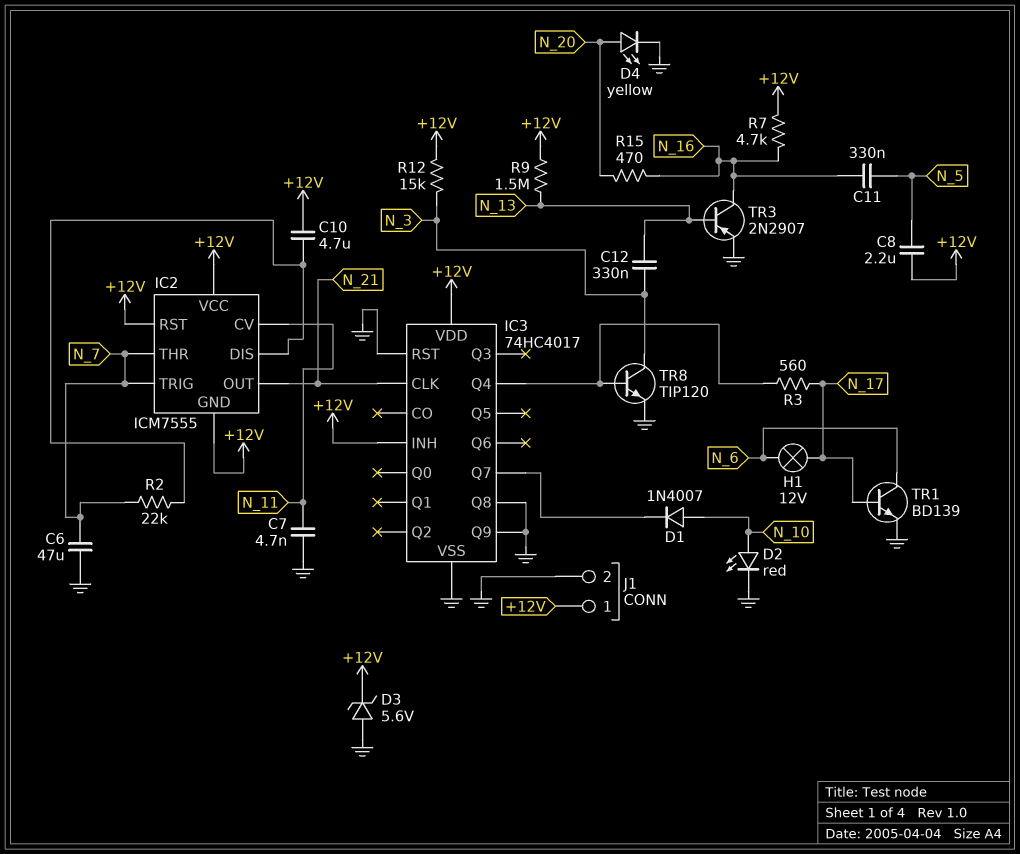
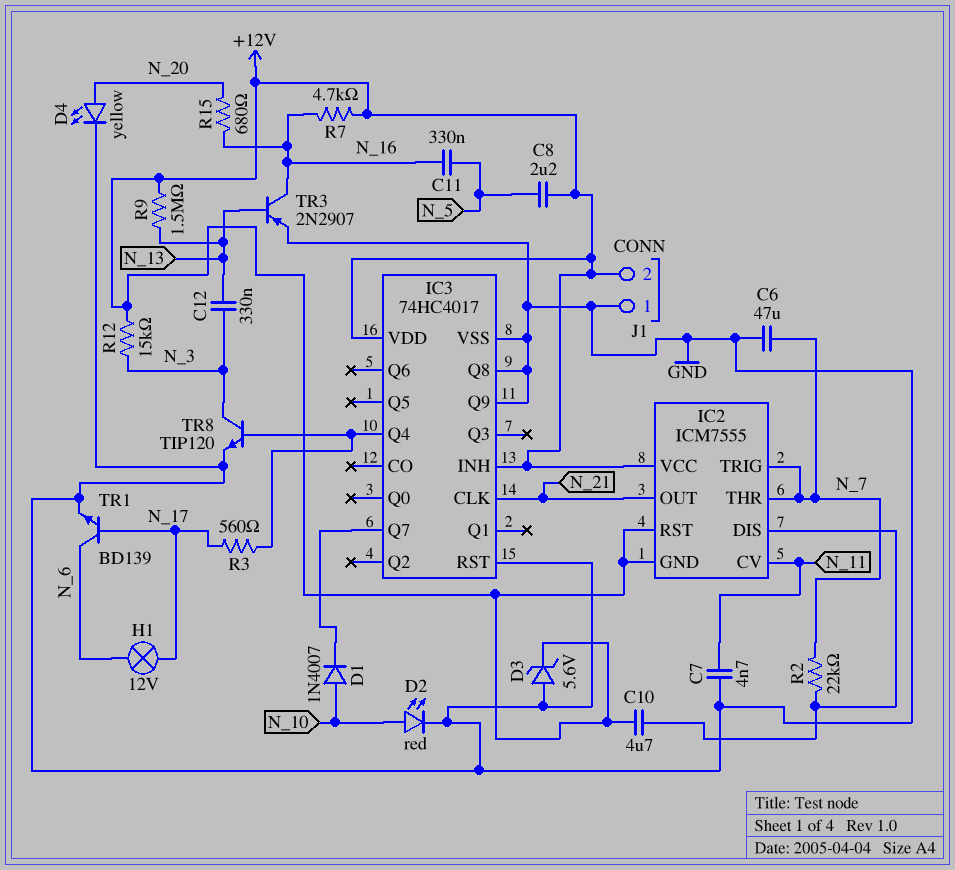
J1 pin 1: +12V -> GND
J1 pin 2: GND -> +12V
R15: 470 (N_16, N_20) -> 680 (N_16, N_20)

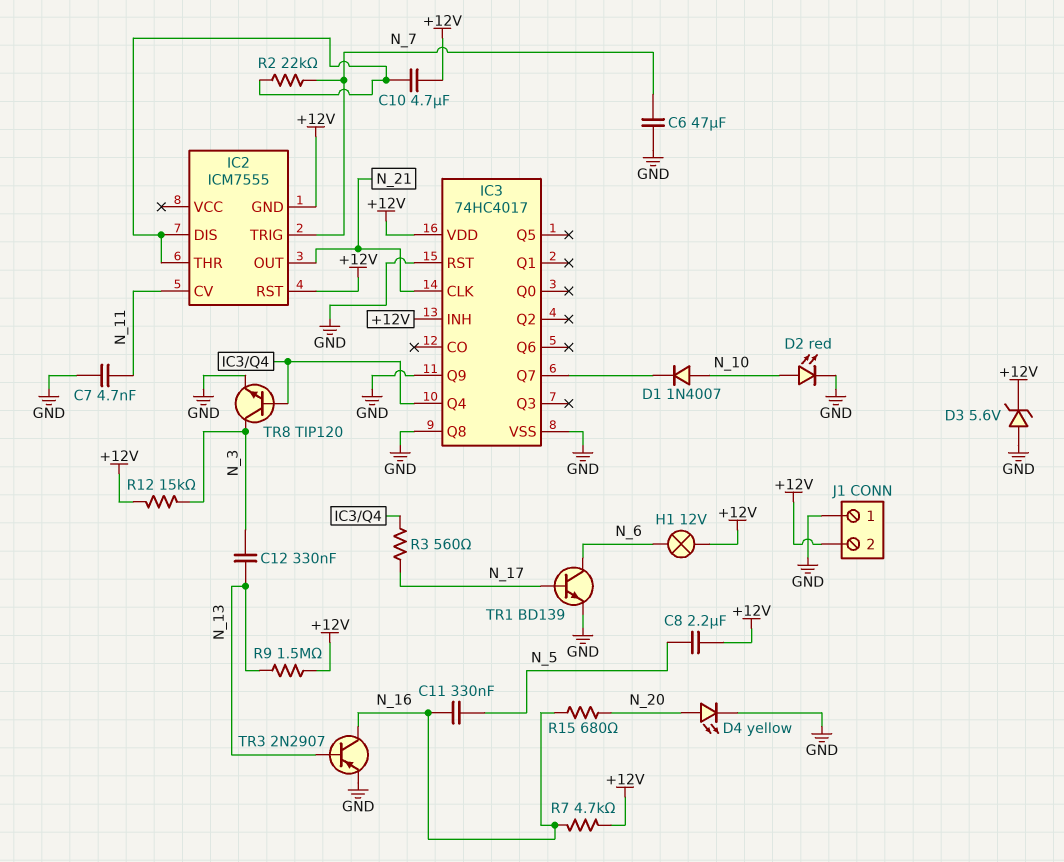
H1: lamp 12V (N_6, N_17) -> lamp 12V (+12V, N_6)
IC2 pin THR: N_7 -> IC2/DIS
IC2 pin VCC: +12V -> none

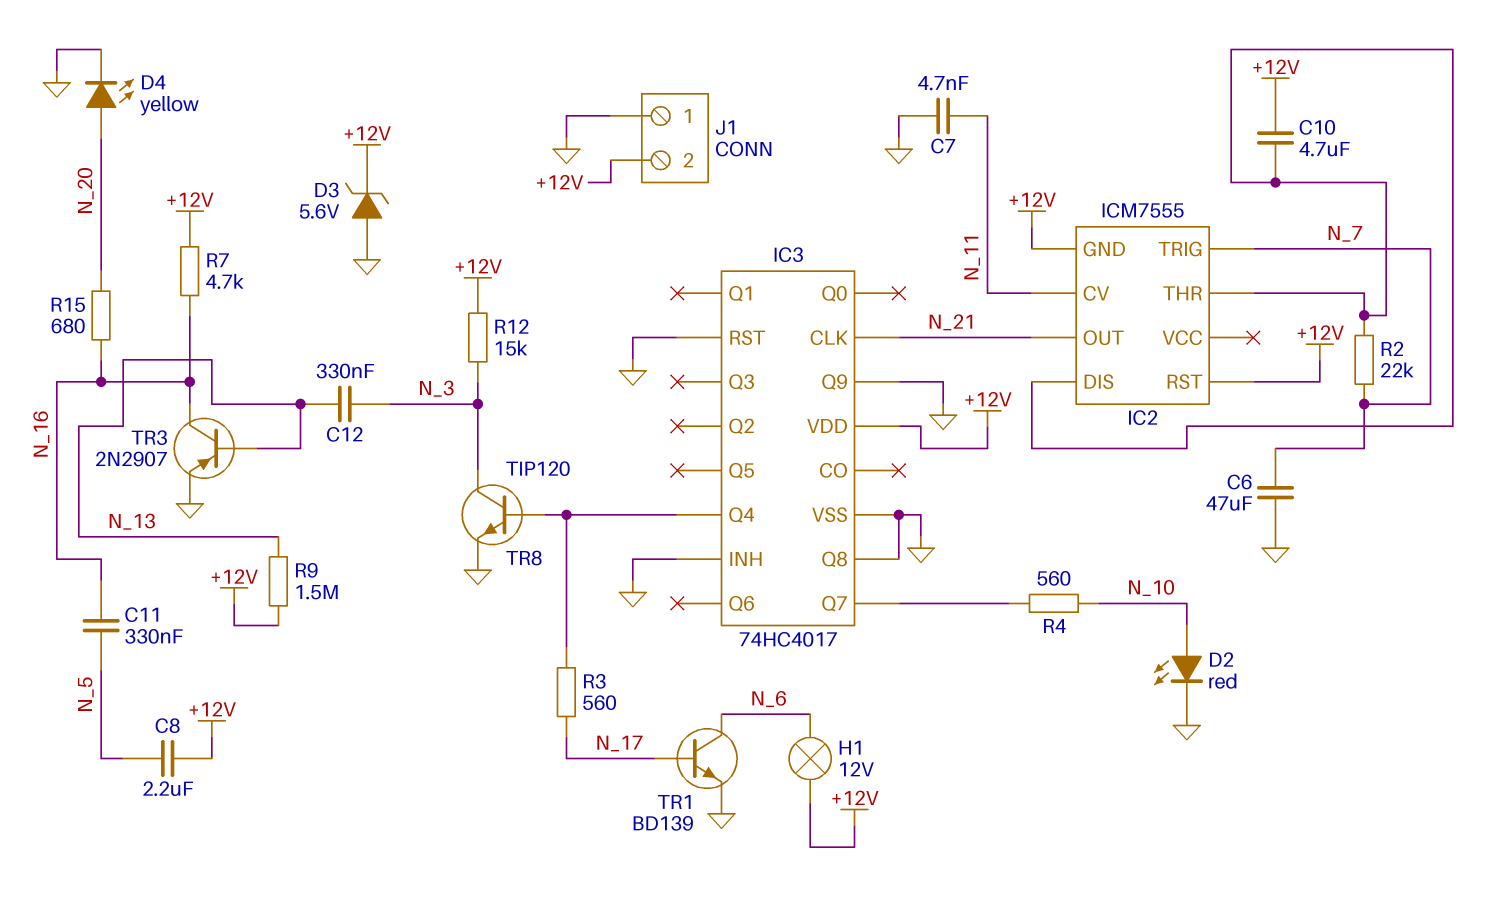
D1: diode 1N4007 (A N_10, K IC3/Q7) -> none
IC3 pin INH: +12V -> GND
R4: none -> 560 (IC3/Q7, N_10)

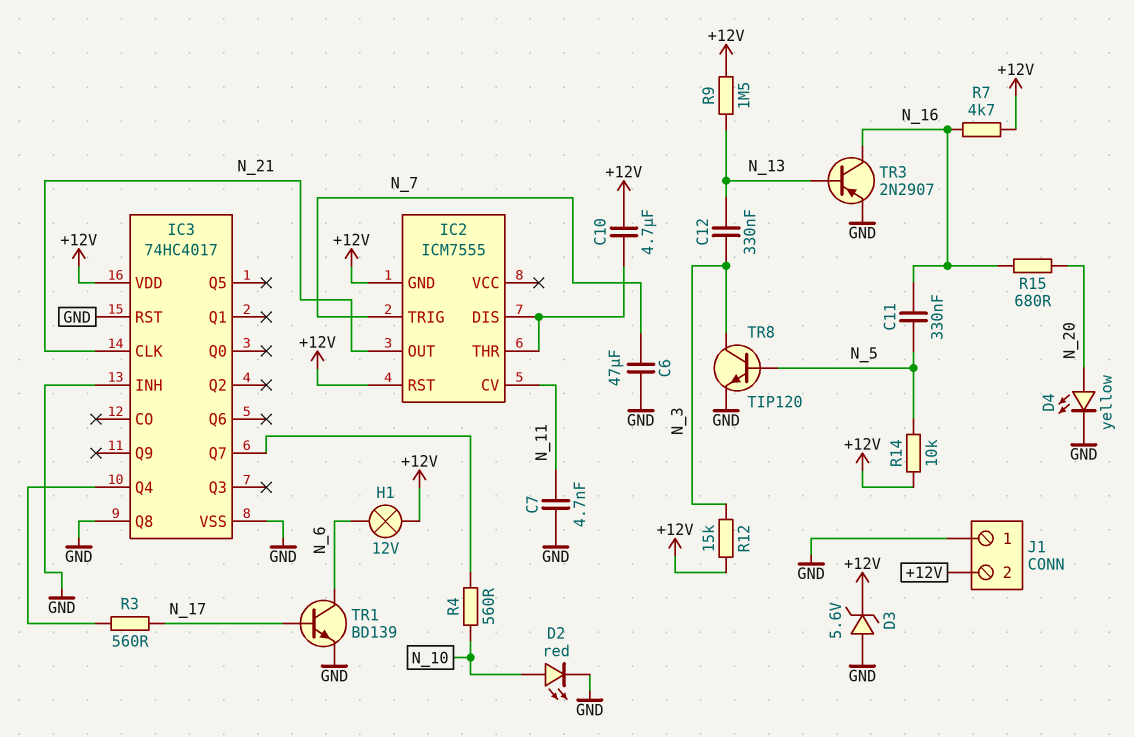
C8: 2.2uF (+12V, N_5) -> none
IC3 pin Q9: GND -> none
R2: 22k (IC2/DIS, N_7) -> none
R14: none -> 10k (+12V, N_5)
TR8: NPN TIP120 (B IC3/Q4, C N_3, E GND) -> NPN TIP120 (B N_5, C N_3, E GND)

